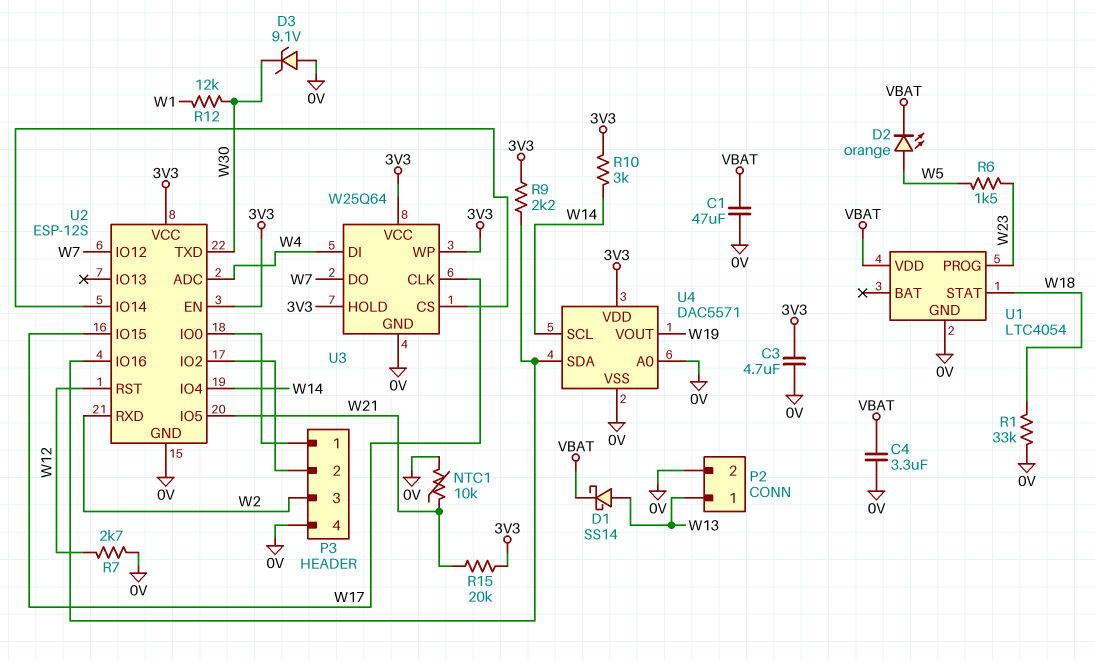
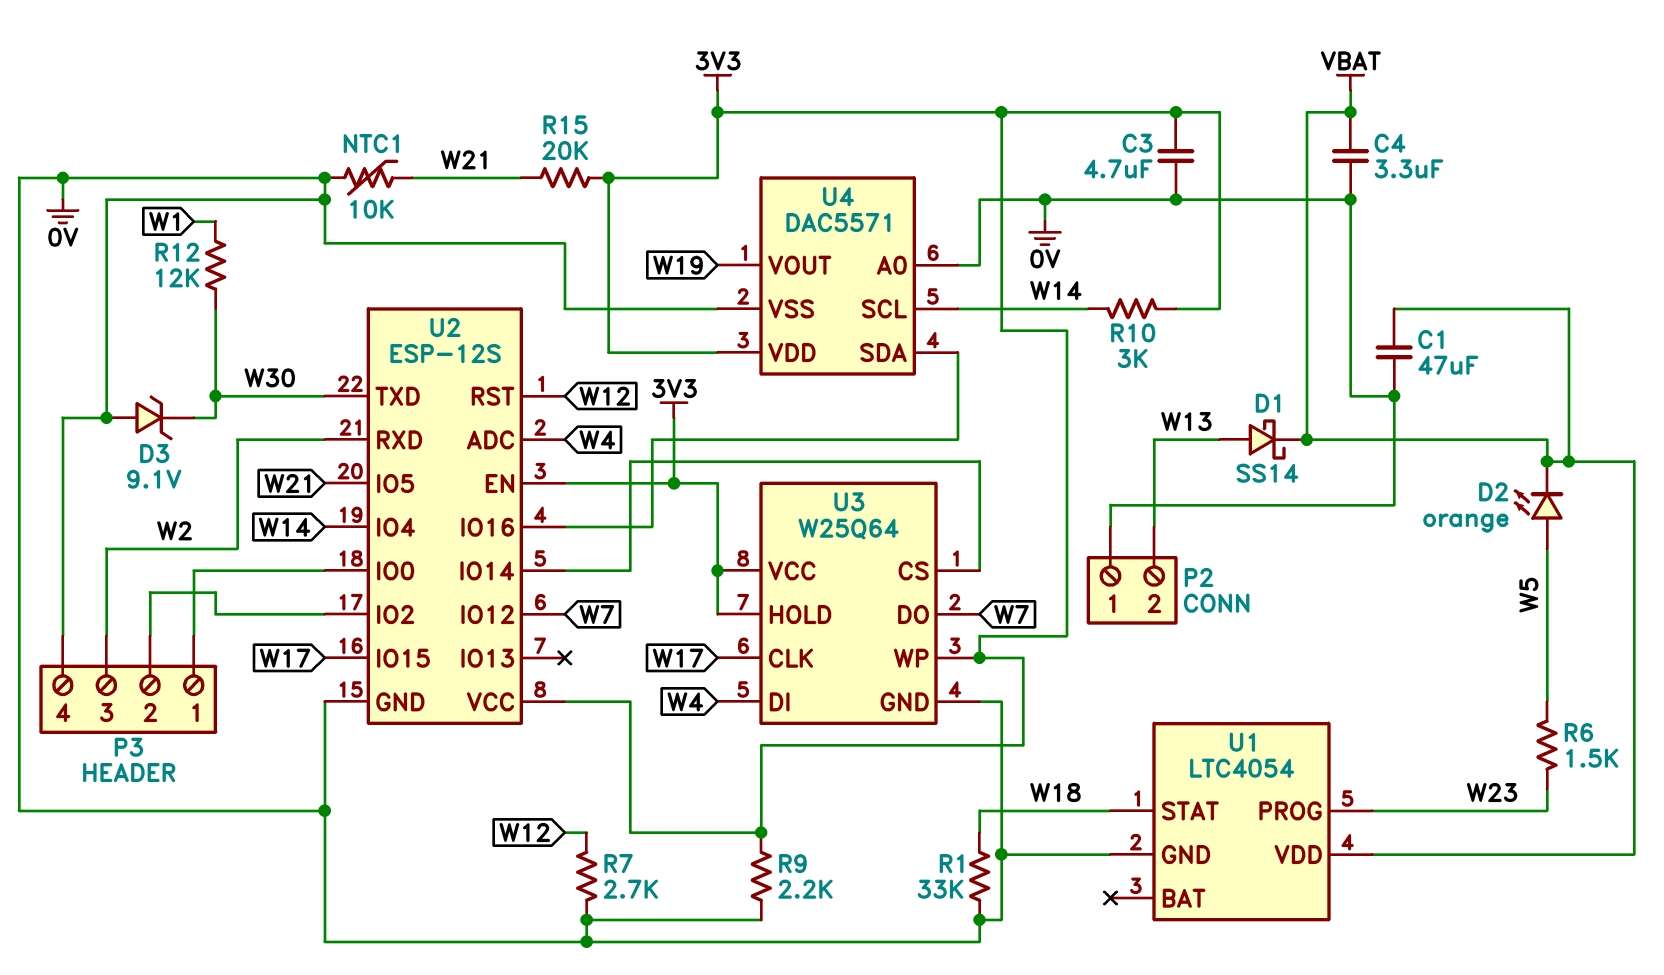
P2 pin 1: W13 -> 0V
P2 pin 2: 0V -> W13
R9: 2.2k (3V3, U2/IO16) -> 2.2k (0V, 3V3)

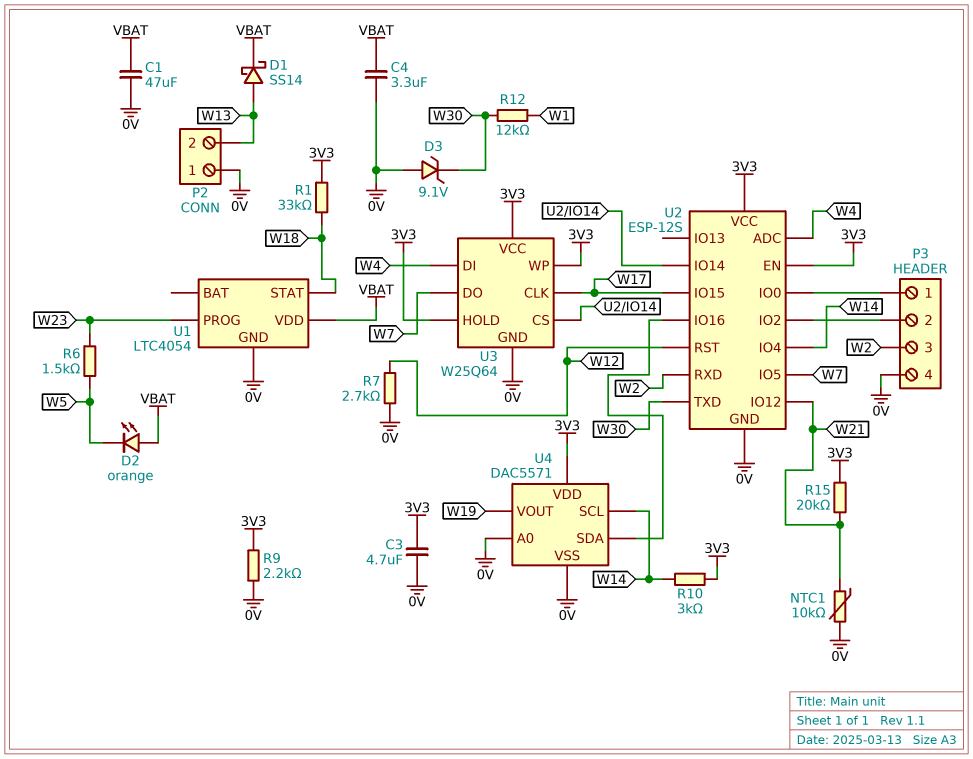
D2: LED orange (A W5, K VBAT) -> LED orange (A VBAT, K W5)
R1: 33k (0V, W18) -> 33k (3V3, W18)
U2 pin IO5: W21 -> W7
U2 pin IO12: W7 -> W21

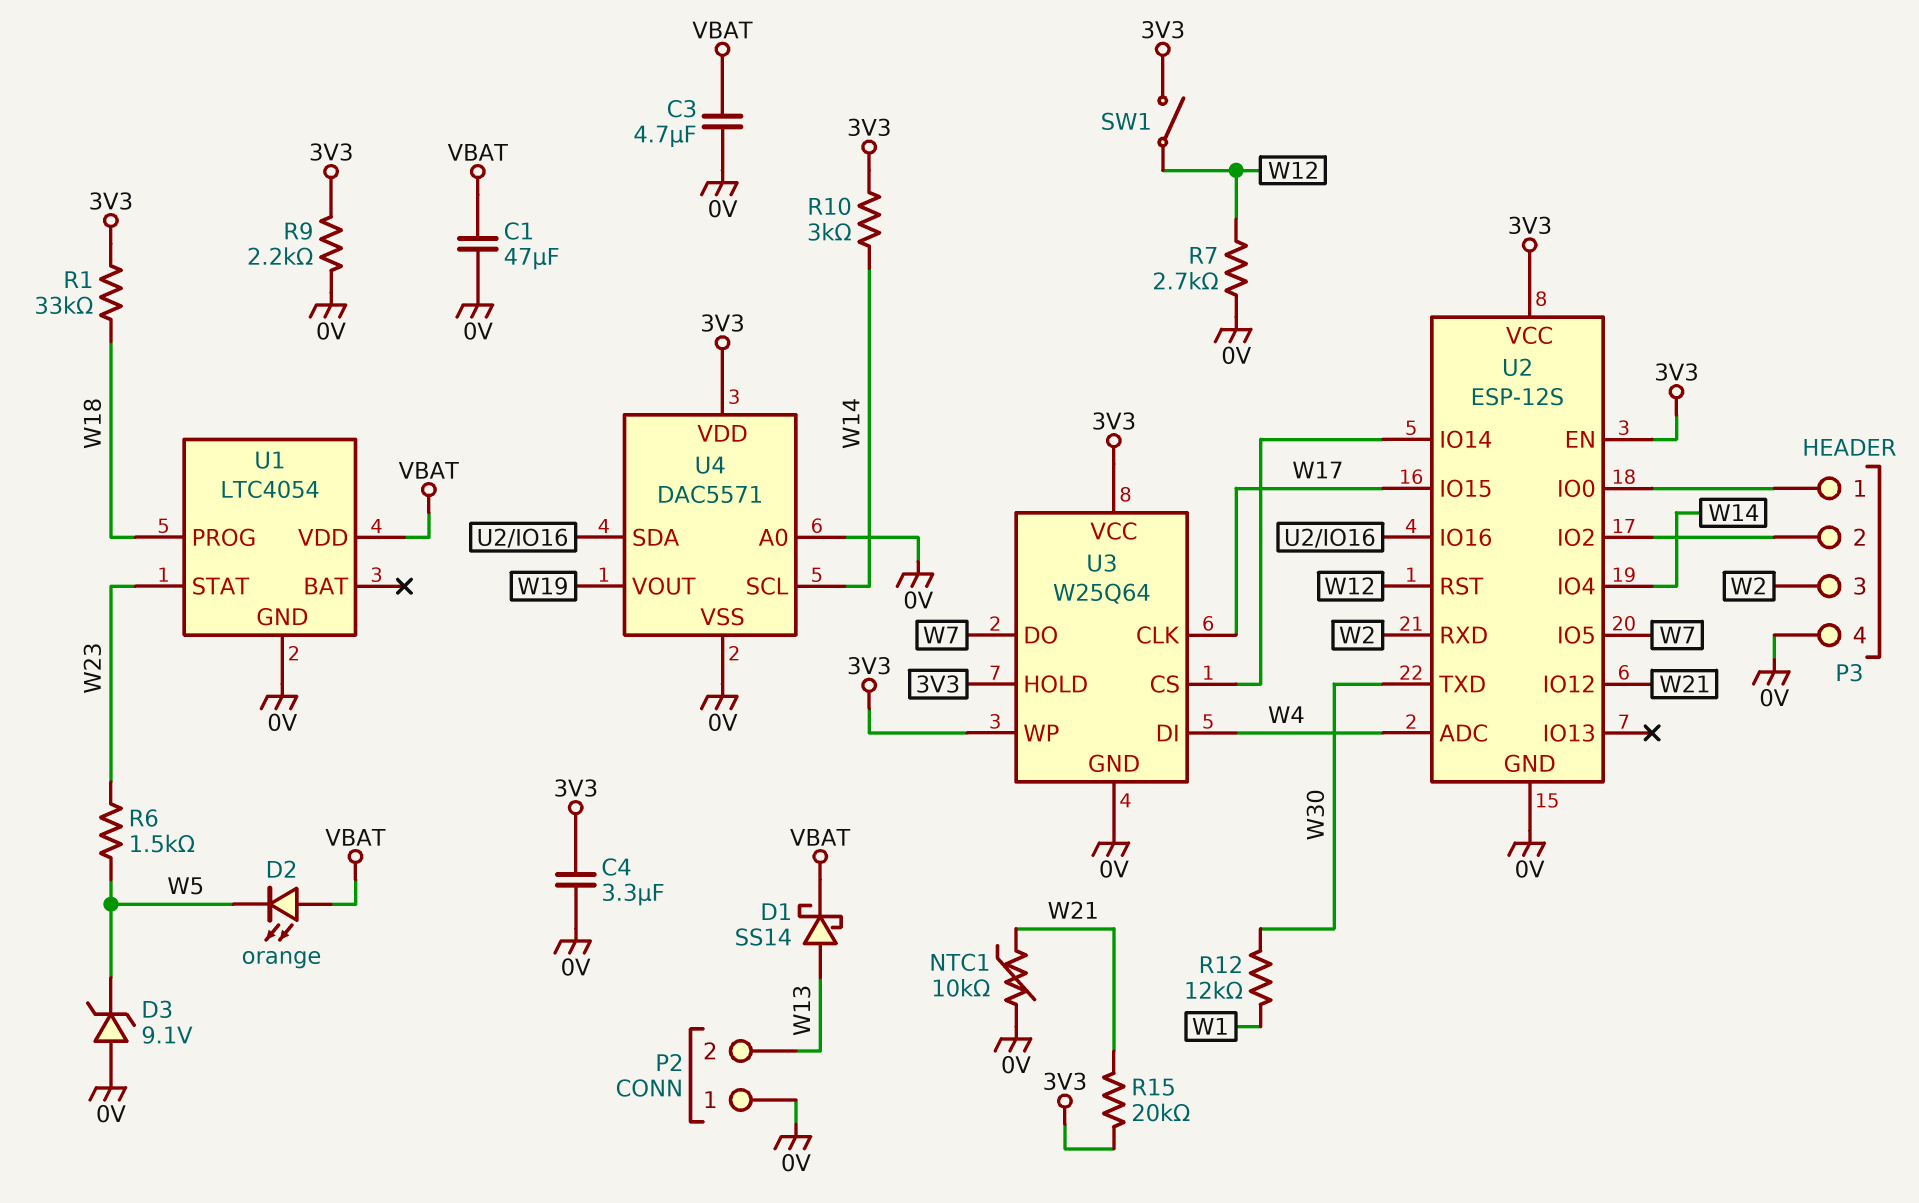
C3: 4.7uF (0V, 3V3) -> 4.7uF (0V, VBAT)
C4: 3.3uF (0V, VBAT) -> 3.3uF (0V, 3V3)
D3: zener 9.1V (A 0V, K W30) -> zener 9.1V (A 0V, K W5)
SW1: none -> switch (3V3, W12)
U1 pin PROG: W23 -> W18
U1 pin STAT: W18 -> W23

